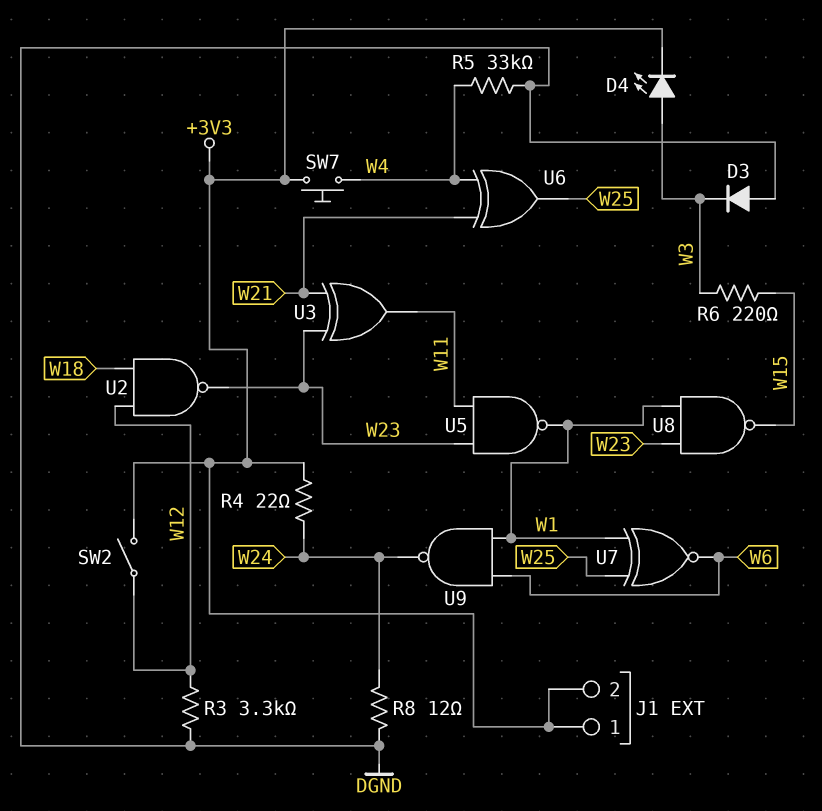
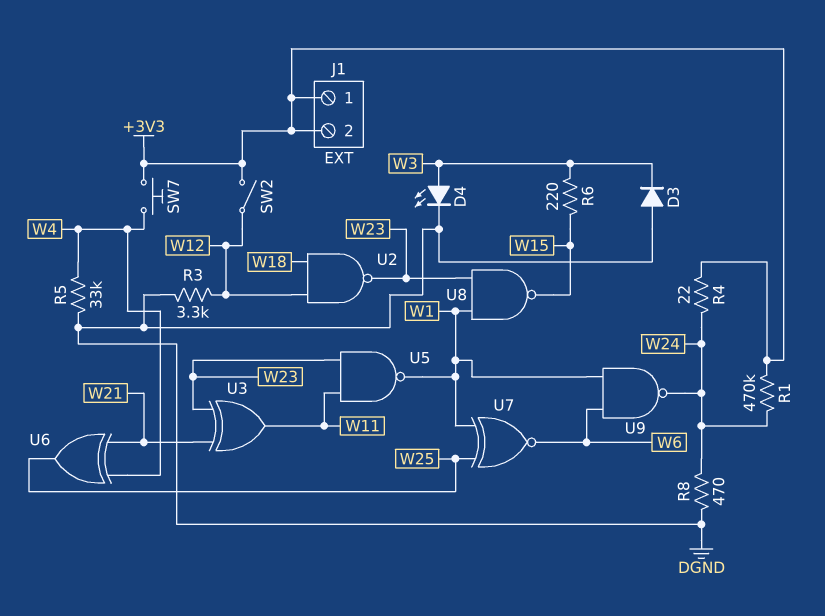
D4: LED (A W3, K +3V3) -> LED (A W3, K DGND)
R1: none -> 470k (+3V3, W24)
R8: 12 (DGND, W24) -> 470 (DGND, W24)

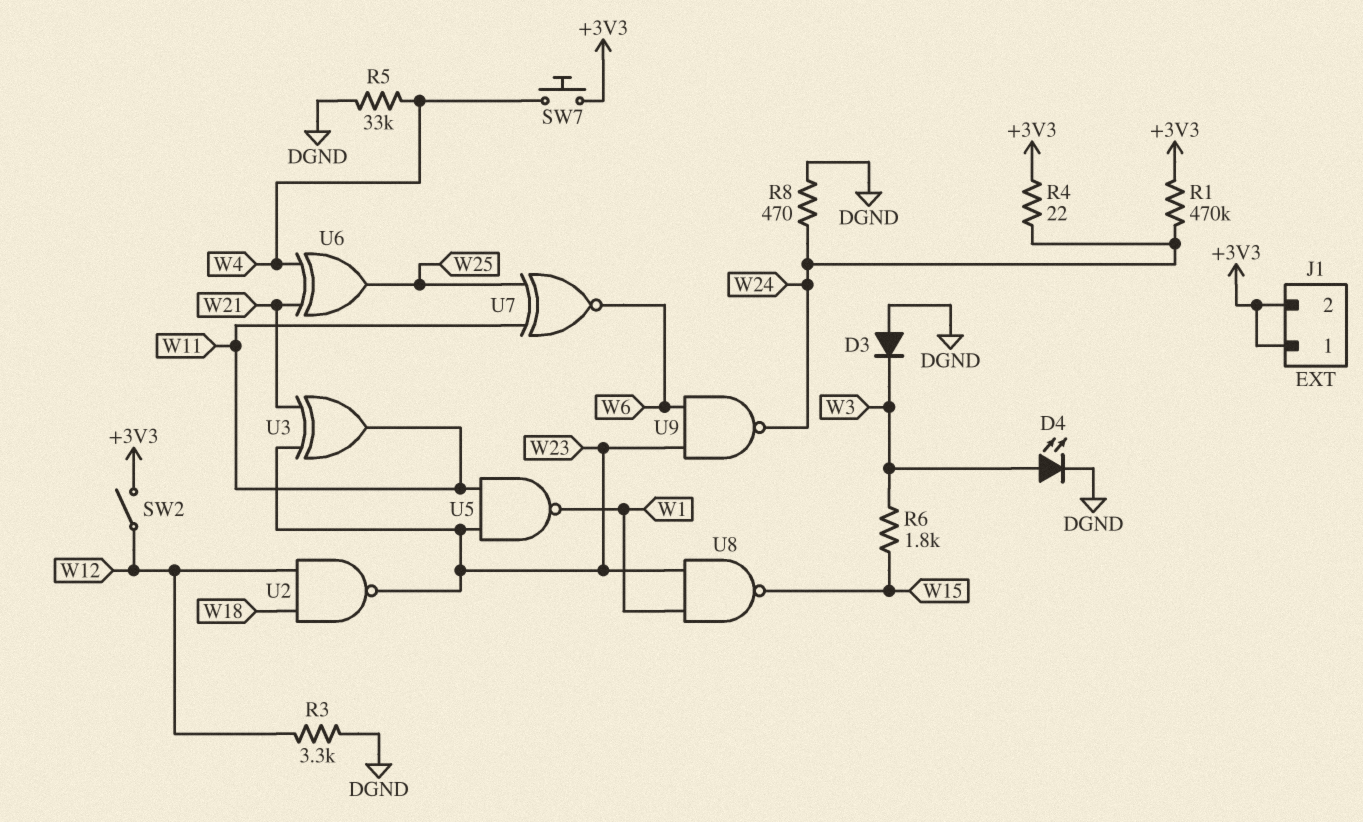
R6: 220 (W3, W15) -> 1.8k (W3, W15)
U7: XNOR (in W1, in W25, out W6) -> XNOR (in W11, in W25, out W6)
U9: NAND (in W1, in W6, out W24) -> NAND (in W6, in W23, out W24)

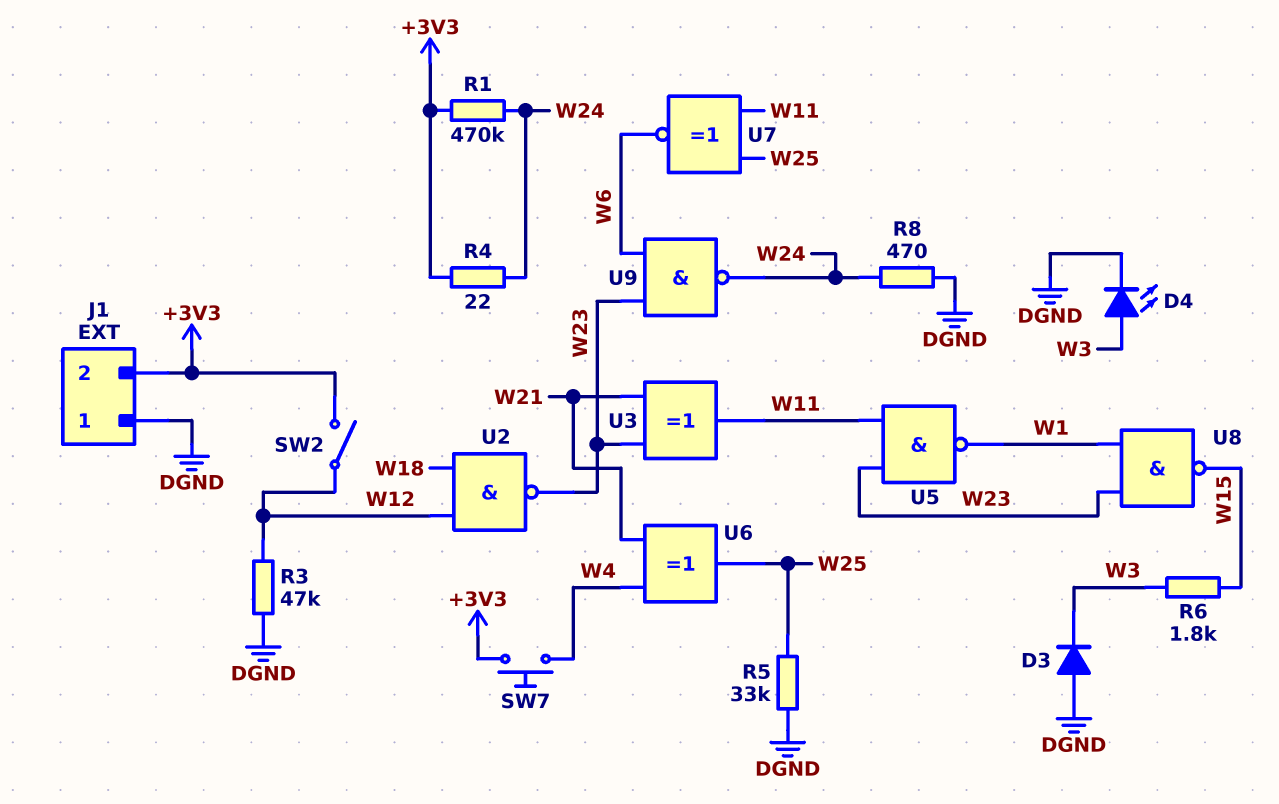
J1 pin 1: +3V3 -> DGND
R3: 3.3k (DGND, W12) -> 47k (DGND, W12)
R5: 33k (DGND, W4) -> 33k (DGND, W25)

